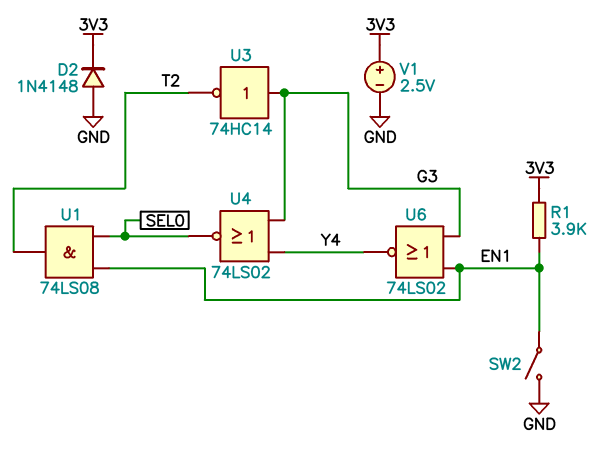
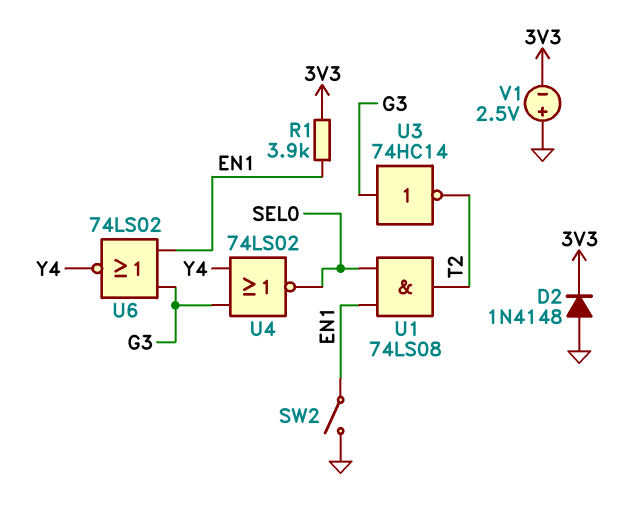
V1: 2.5V (plus 3V3, minus GND) -> 2.5V (plus GND, minus 3V3)

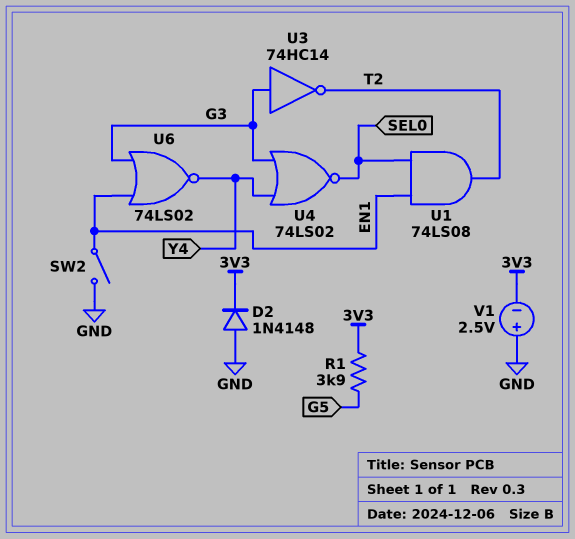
R1: 3.9k (3V3, EN1) -> 3.9k (3V3, G5)

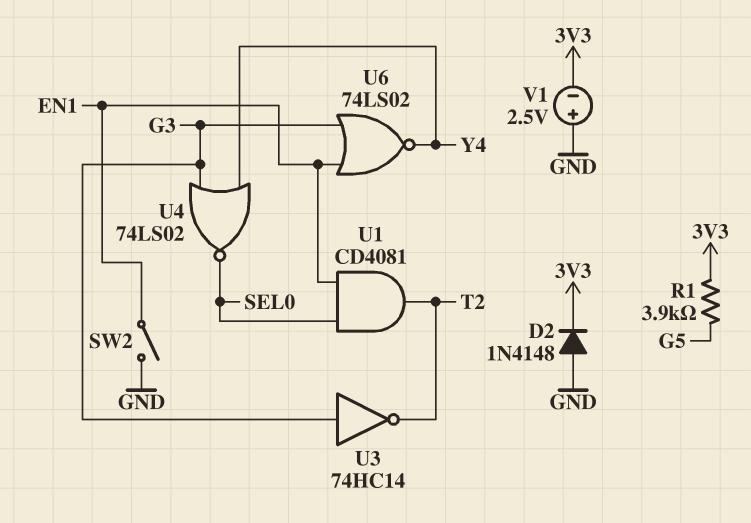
U1: AND 74LS08 (in EN1, in SEL0, out T2) -> AND CD4081 (in EN1, in SEL0, out T2)

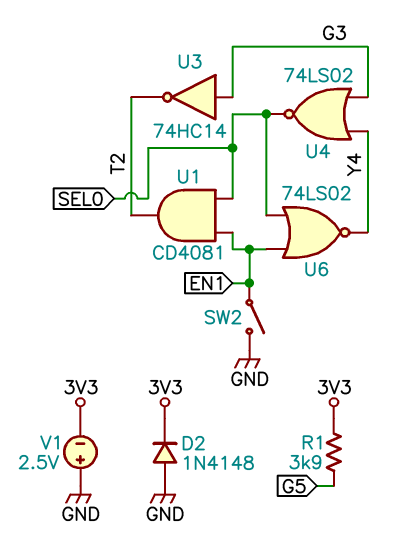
U6: NOR 74LS02 (in EN1, in G3, out Y4) -> NOR 74LS02 (in EN1, in SEL0, out Y4)

